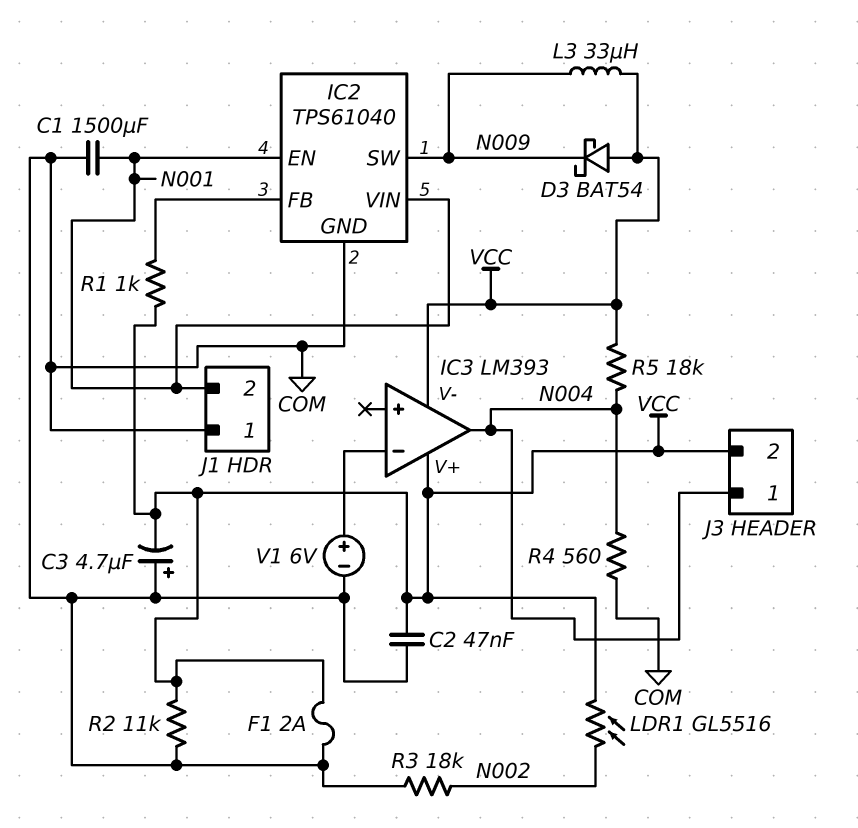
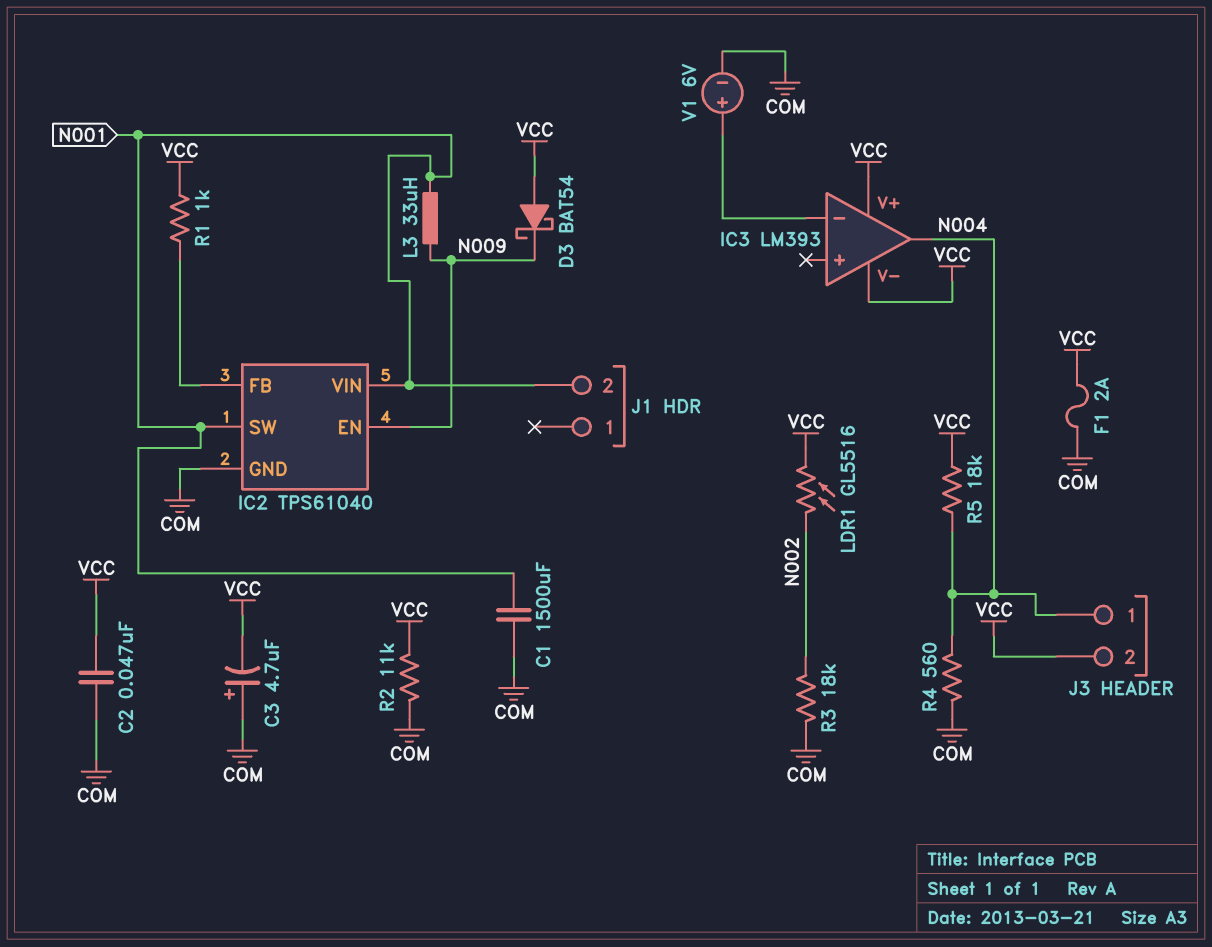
IC2 pin EN: N001 -> N009
IC2 pin SW: N009 -> N001
J1 pin 1: COM -> none
L3: 33uH (N009, VCC) -> 33uH (N001, N009)

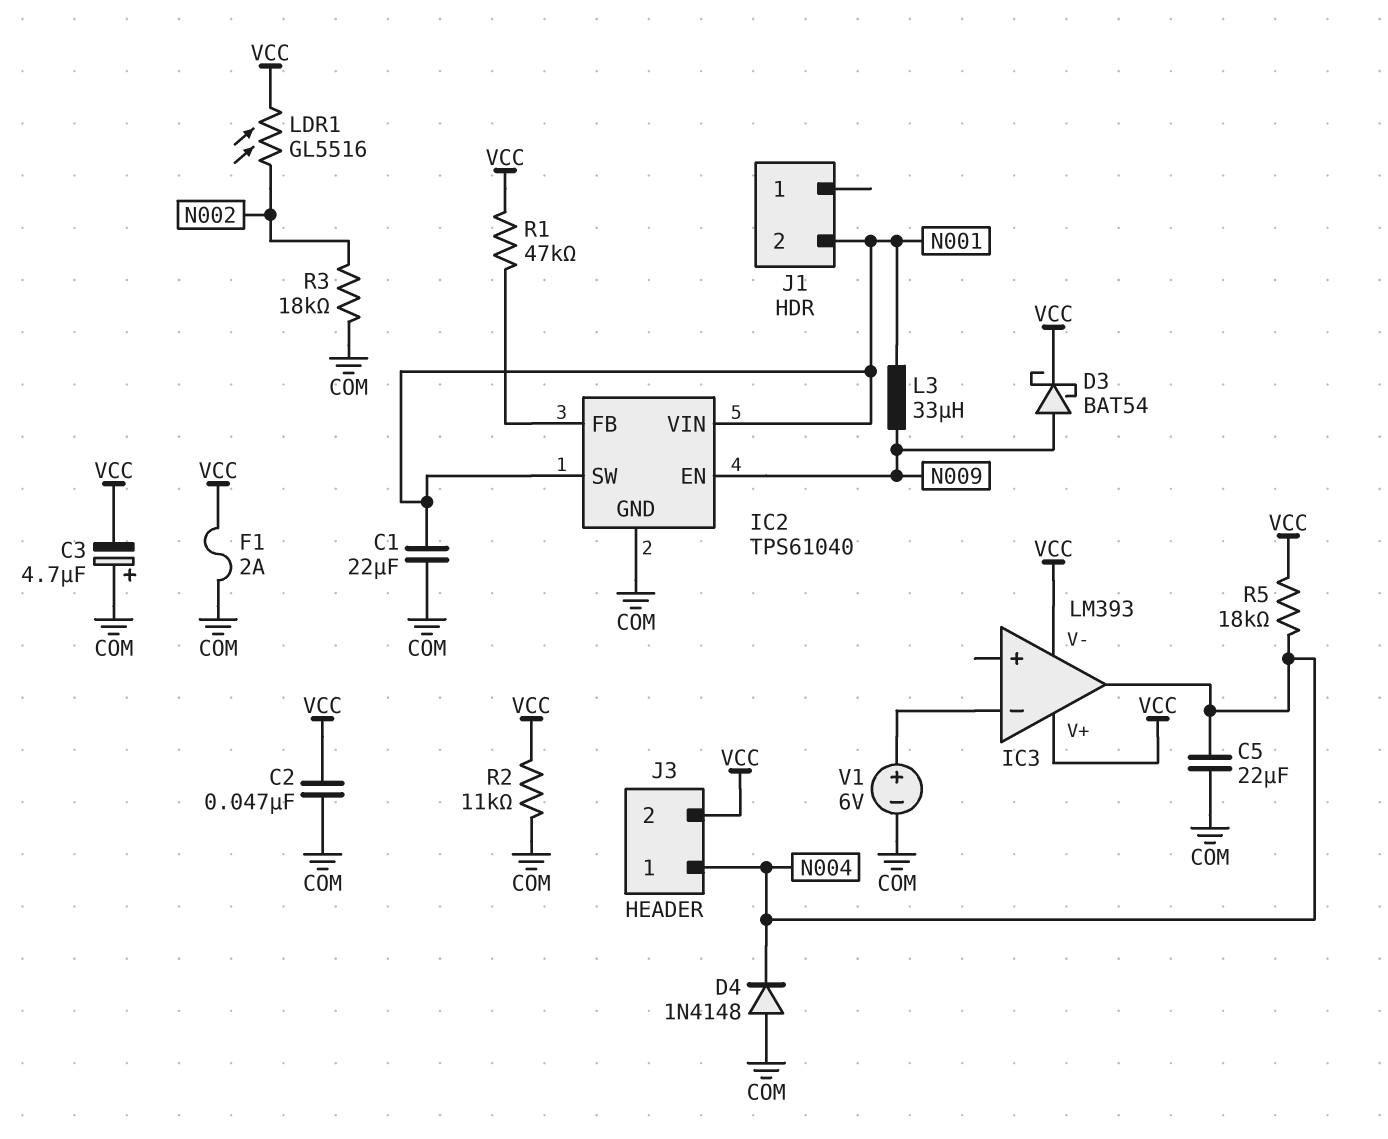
C1: 1500uF (COM, N001) -> 22uF (COM, N001)
C5: none -> 22uF (COM, N004)
D3: schottky BAT54 (A VCC, K N009) -> schottky BAT54 (A N009, K VCC)
D4: none -> diode 1N4148 (A COM, K N004)
R1: 1k (IC2/FB, VCC) -> 47k (IC2/FB, VCC)
R4: 560 (COM, N004) -> none

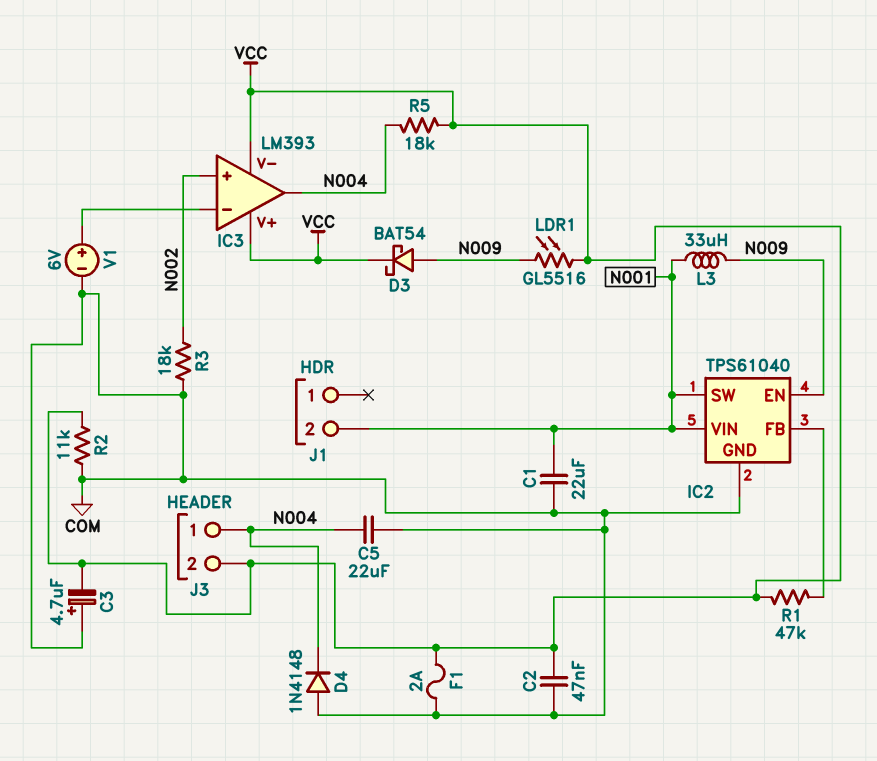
IC3 pin in+: none -> N002
LDR1: GL5516 (N002, VCC) -> GL5516 (N009, VCC)

